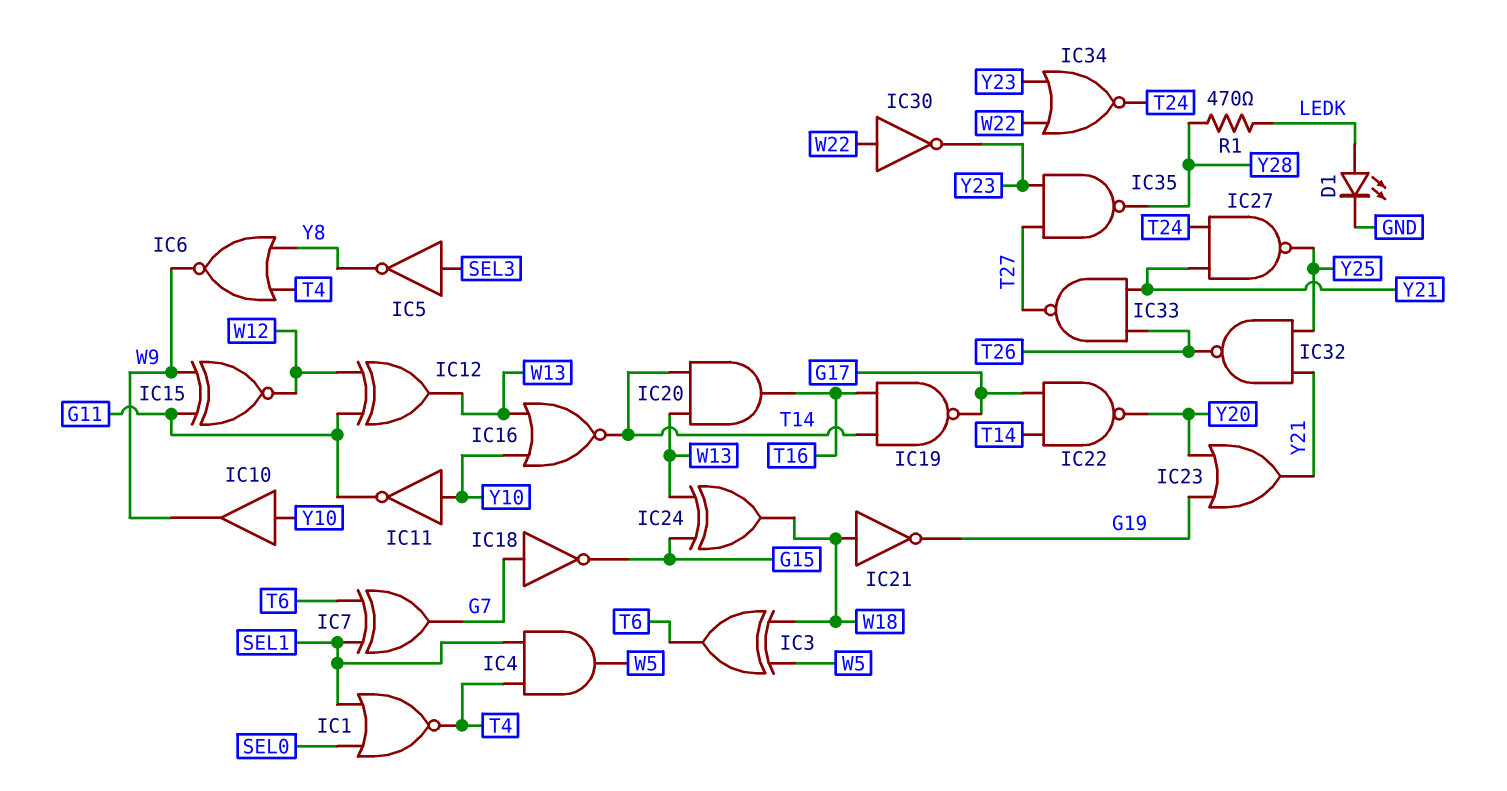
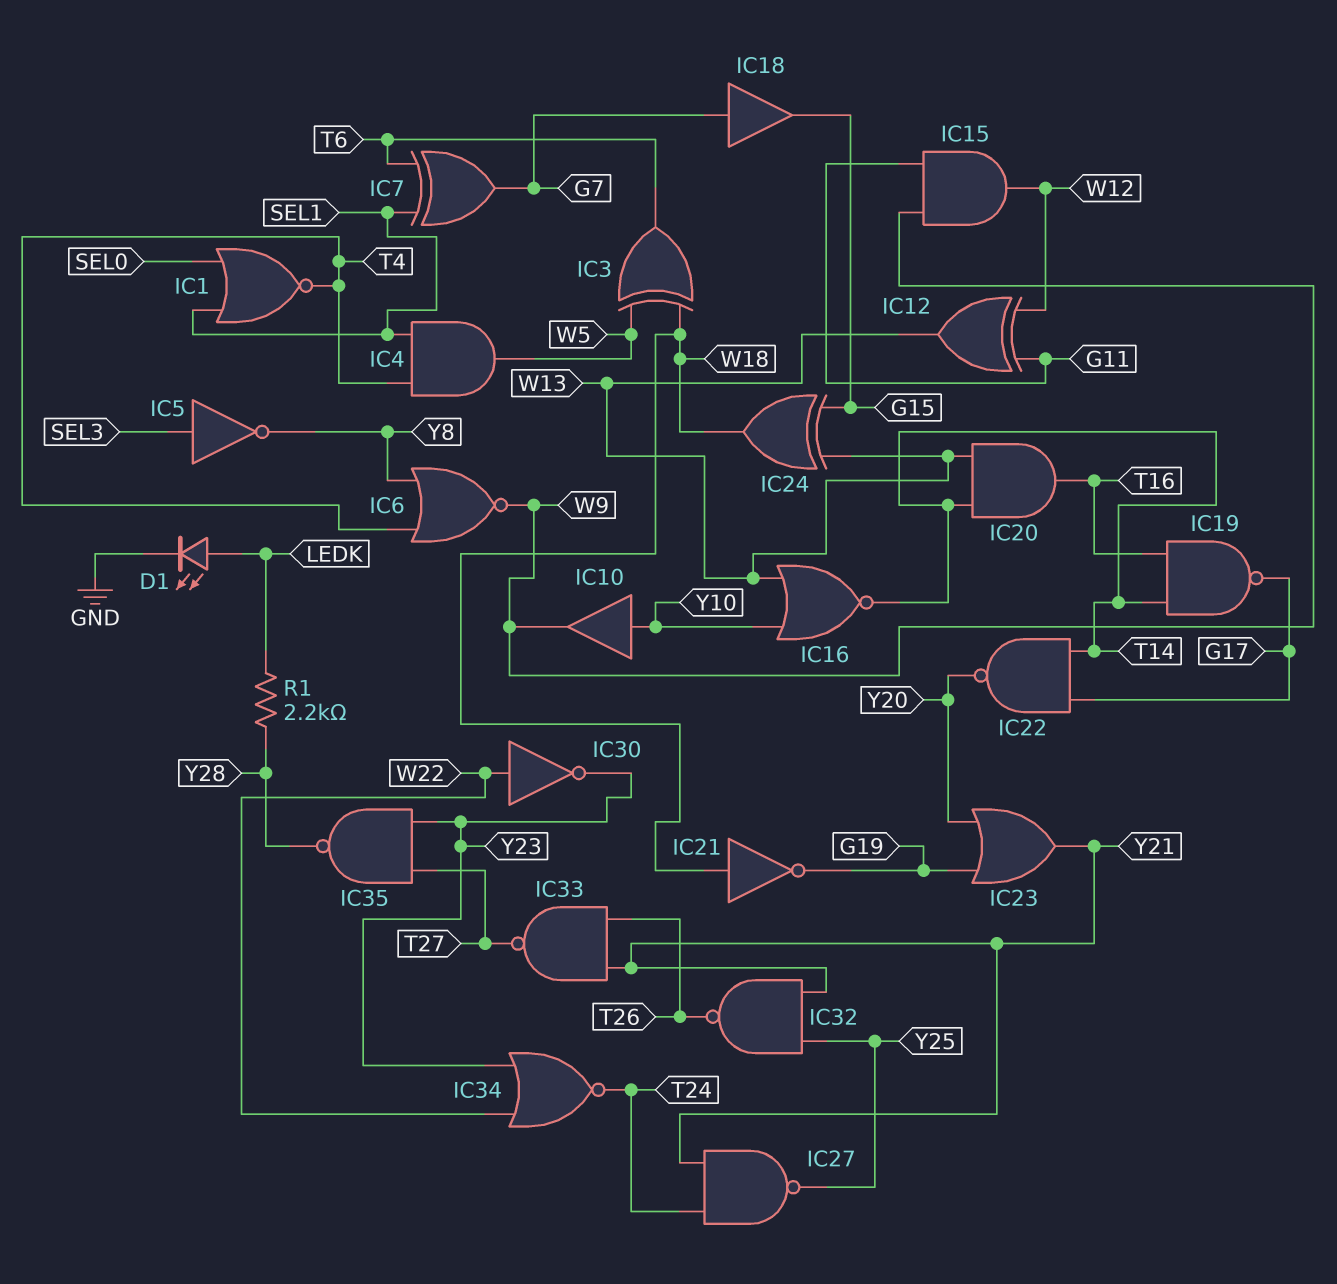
IC11: NOT (in Y10, out G11) -> none
IC15: XNOR (in G11, in W9, out W12) -> AND (in G11, in W9, out W12)
IC18: NOT (in G7, out G15) -> buffer (in G7, out G15)
R1: 470 (LEDK, Y28) -> 2.2k (LEDK, Y28)

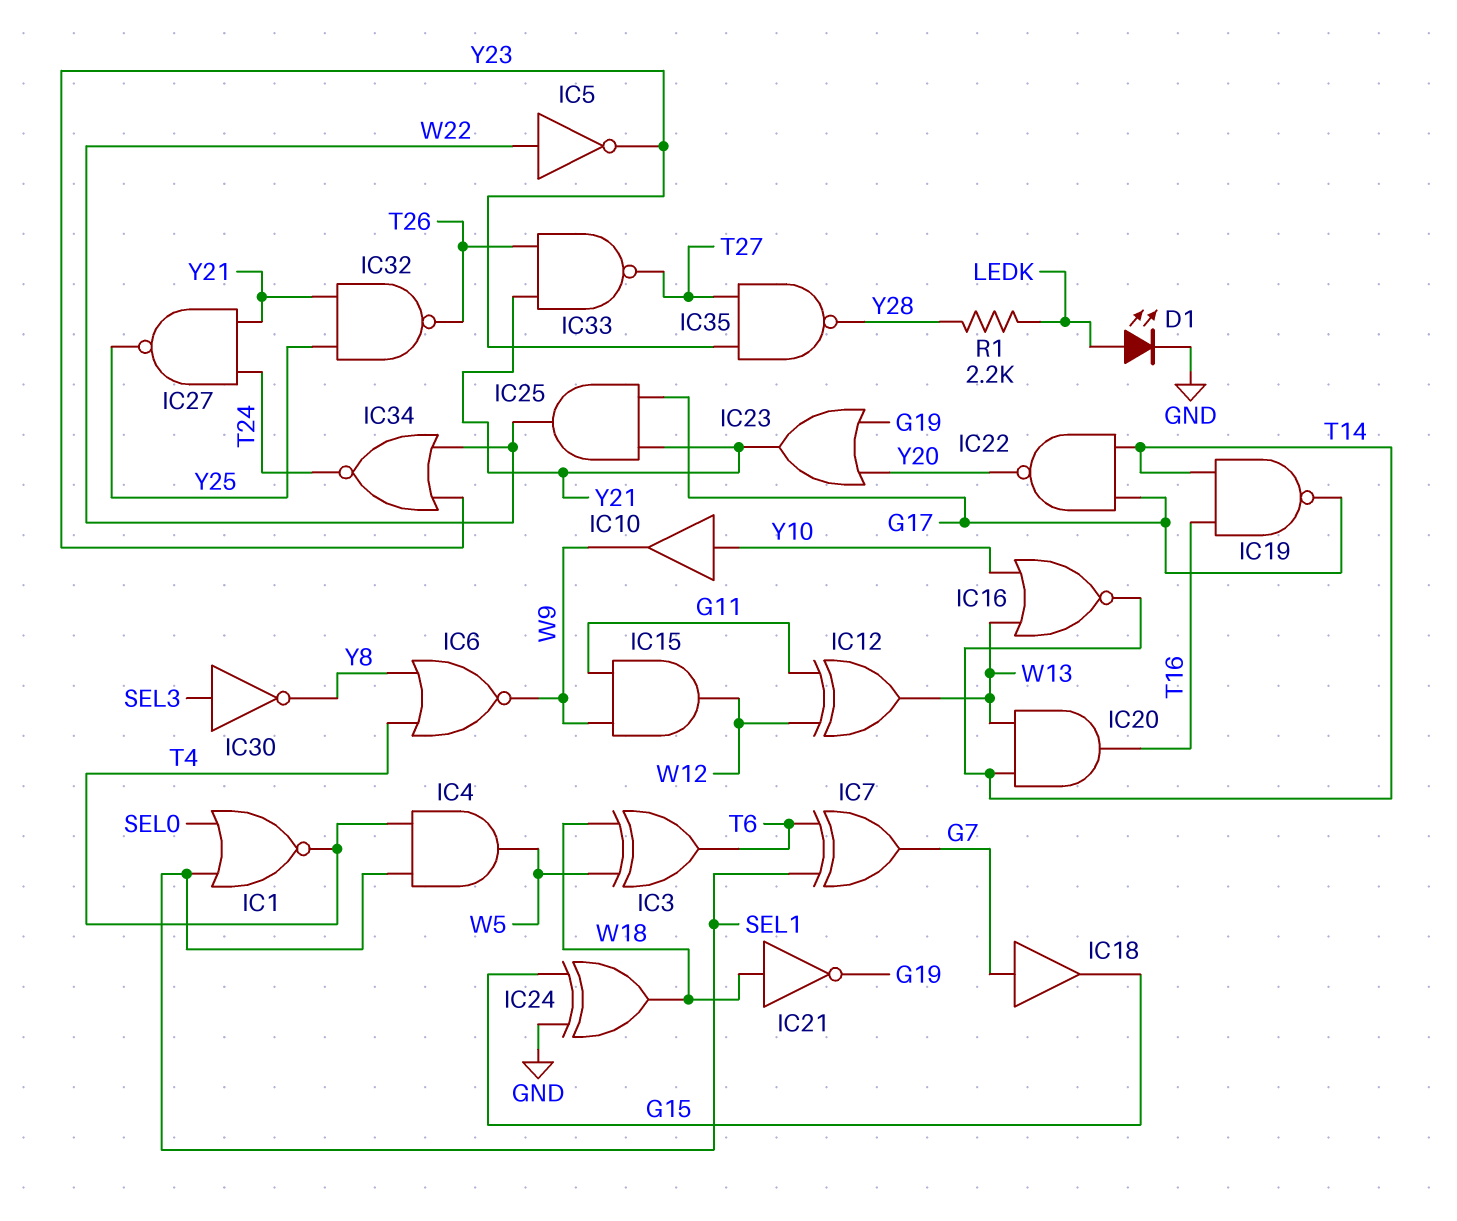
IC5: NOT (in SEL3, out Y8) -> NOT (in W22, out Y23)
IC24: XOR (in G15, in W13, out W18) -> XOR (in G15, in GND, out W18)
IC25: none -> AND (in G17, in Y21, out W22)
IC30: NOT (in W22, out Y23) -> NOT (in SEL3, out Y8)

